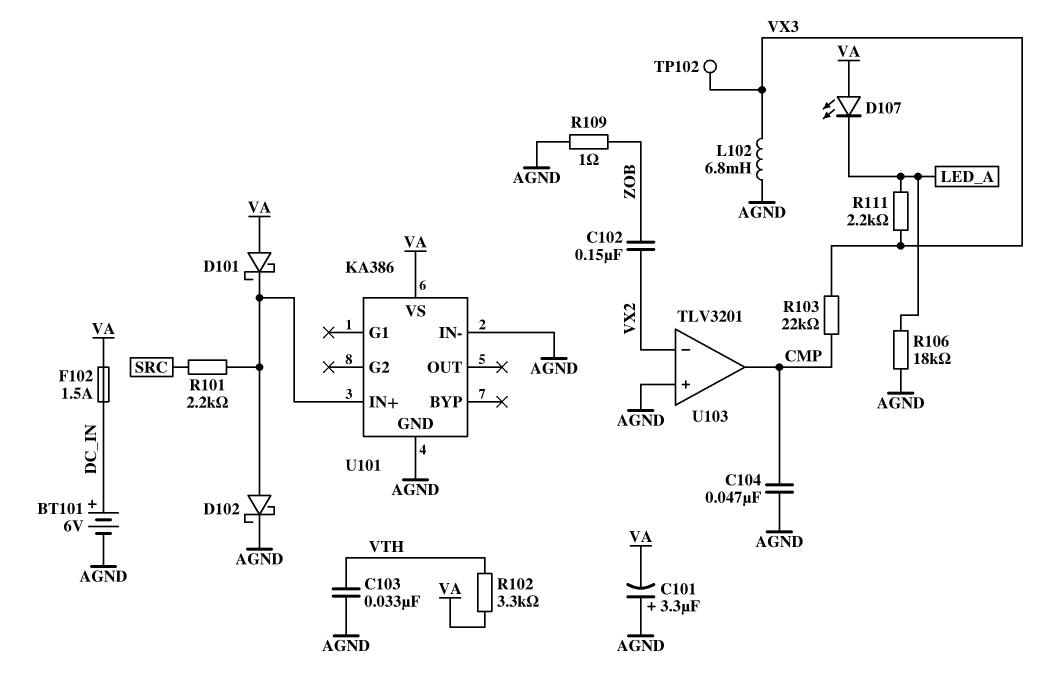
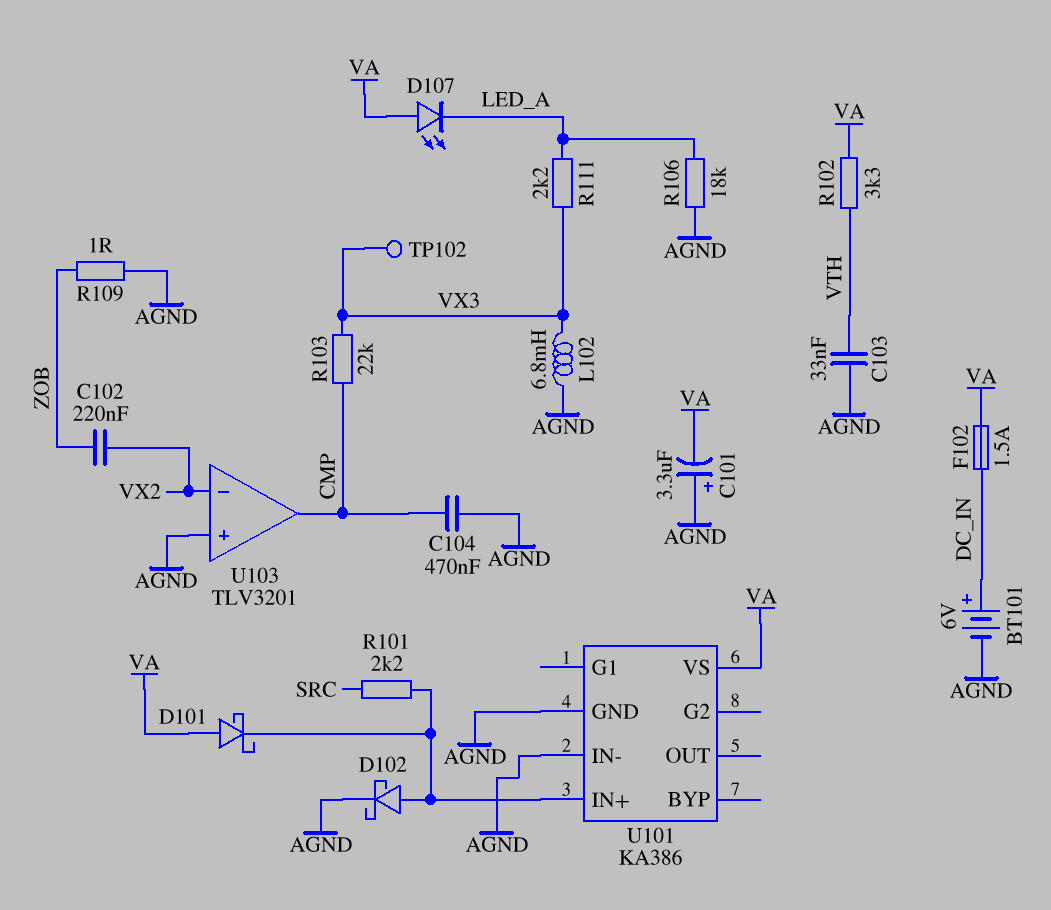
C102: 150nF (VX2, ZOB) -> 220nF (VX2, ZOB)
C104: 47nF (AGND, CMP) -> 470nF (AGND, CMP)

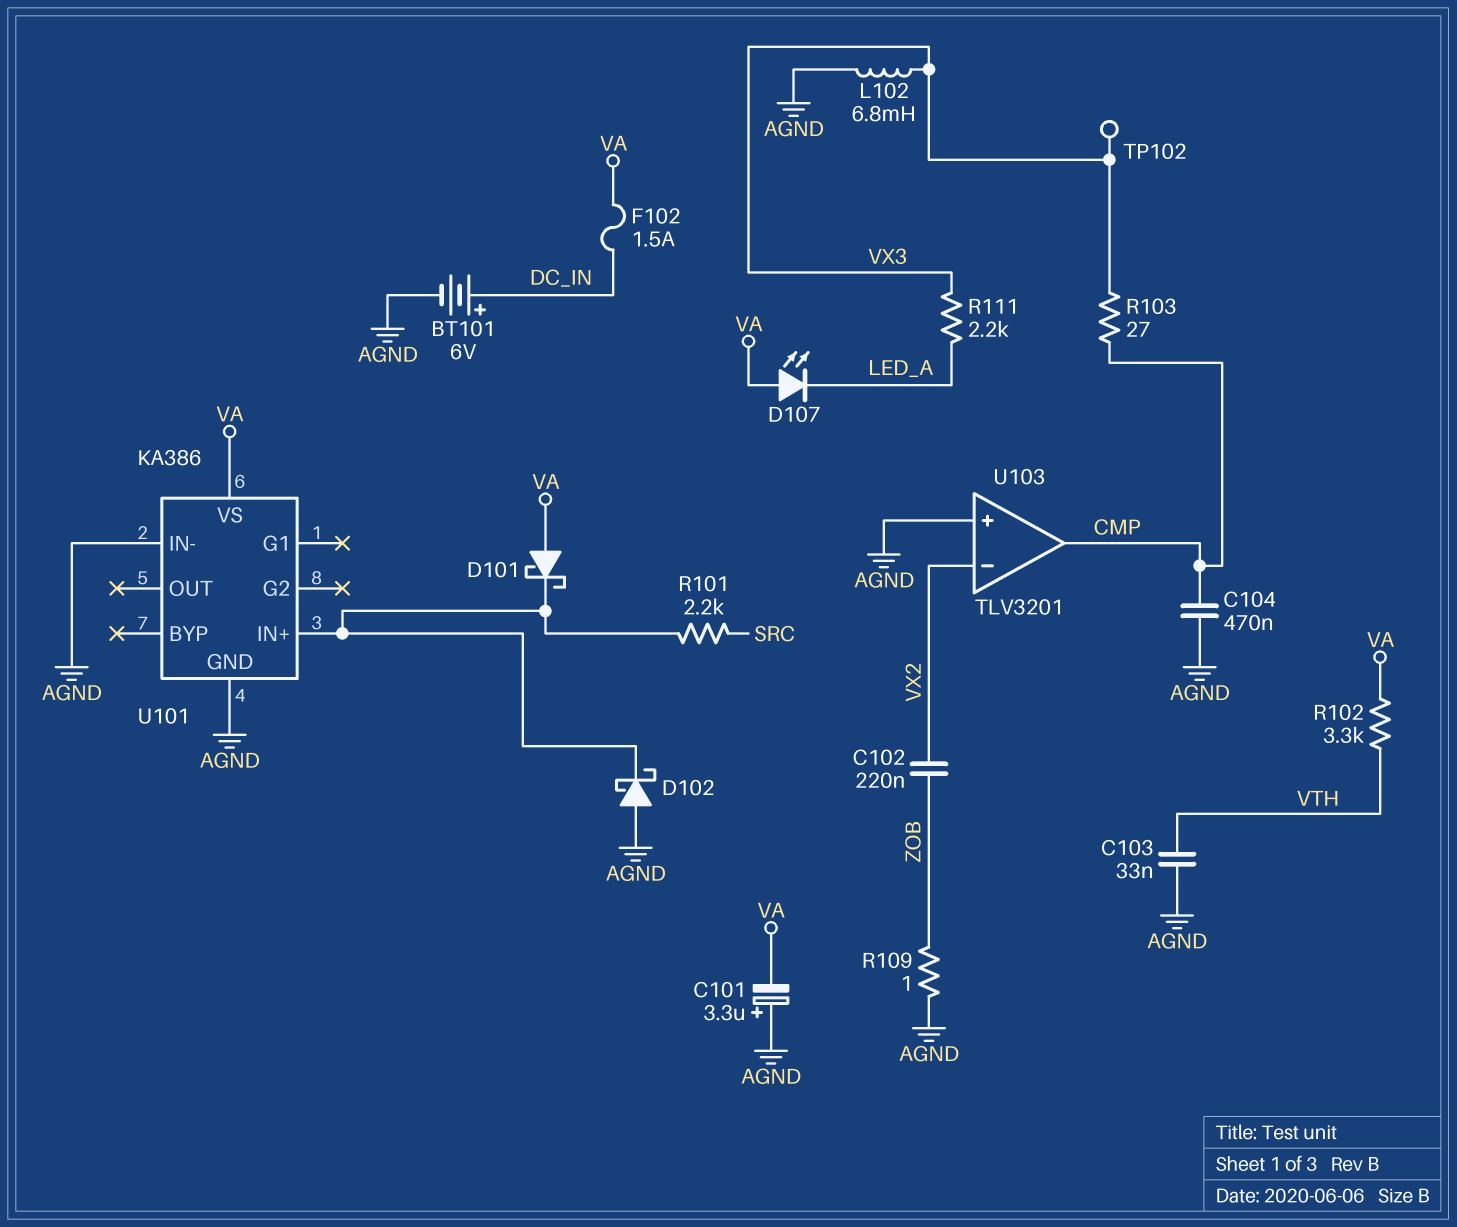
D102: schottky (A U101/IN+, K AGND) -> schottky (A AGND, K U101/IN+)
R103: 22k (CMP, VX3) -> 27 (CMP, VX3)
R106: 18k (AGND, LED_A) -> none

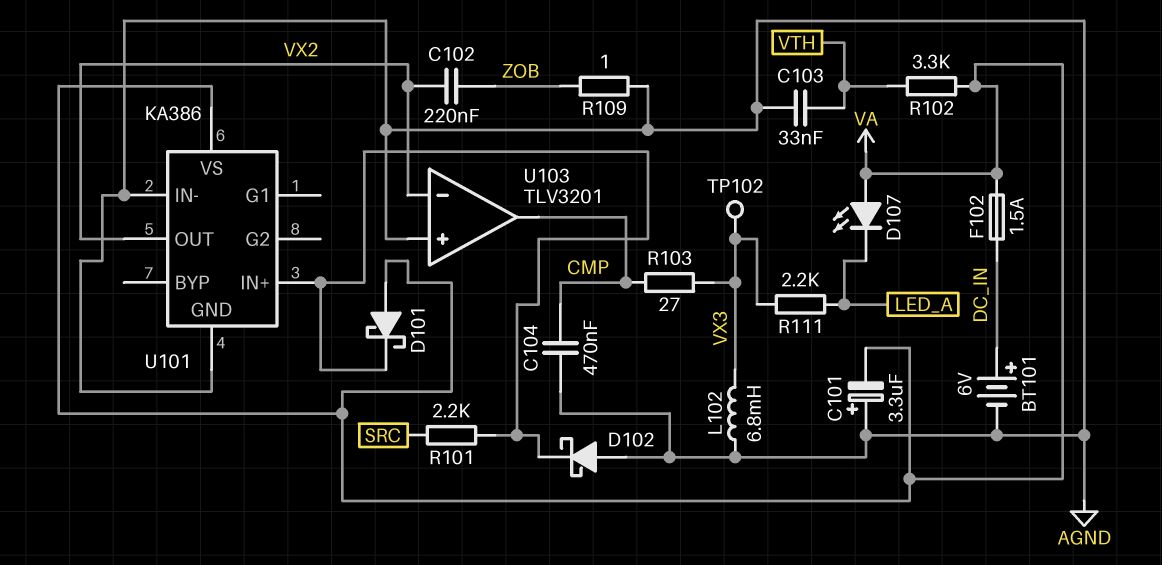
U101 pin OUT: none -> VX2

